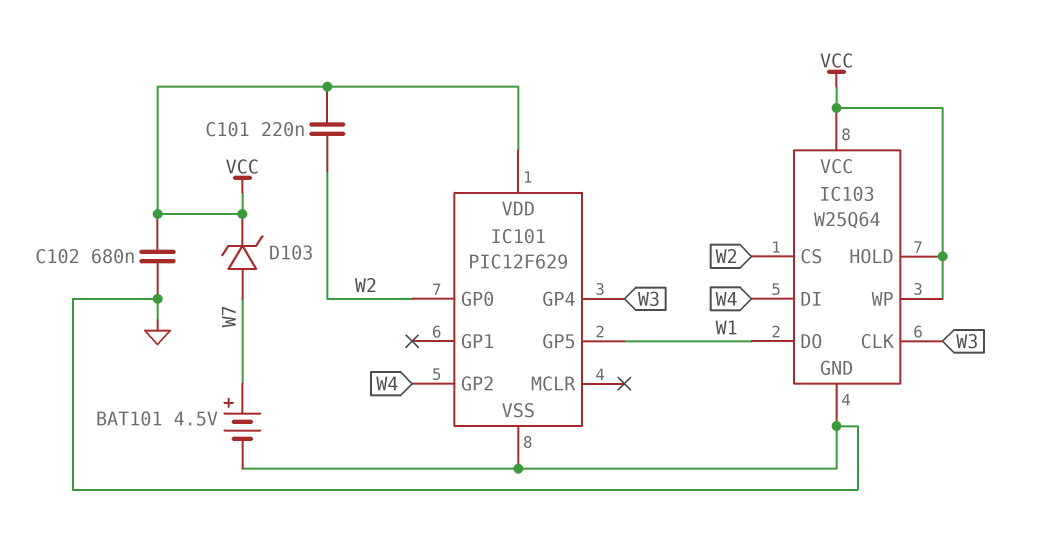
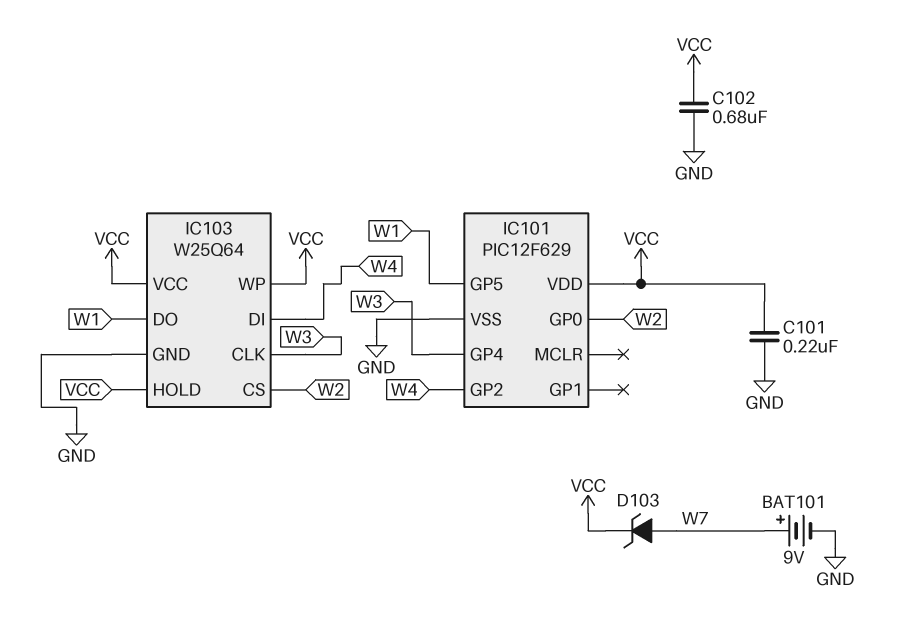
BAT101: 4.5V (plus W7, minus GND) -> 9V (plus W7, minus GND)
C101: 220nF (VCC, W2) -> 220nF (GND, VCC)

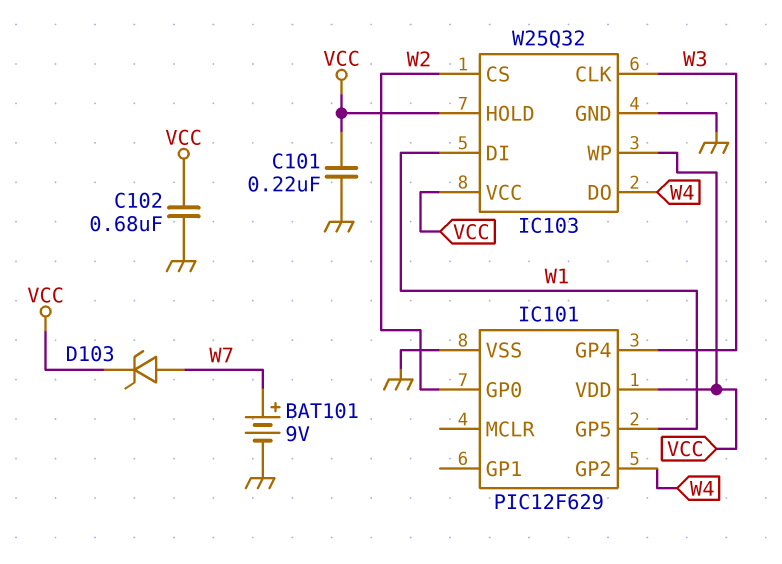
IC103: W25Q64 -> W25Q32
IC103 pin DI: W4 -> W1
IC103 pin DO: W1 -> W4

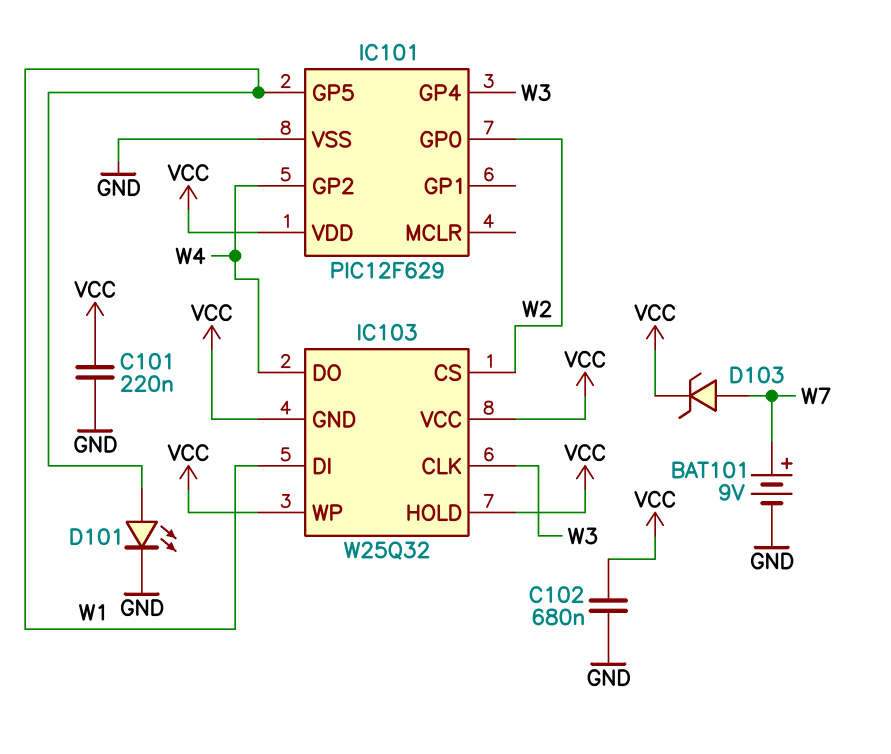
D101: none -> LED (A W1, K GND)
IC103 pin GND: GND -> VCC

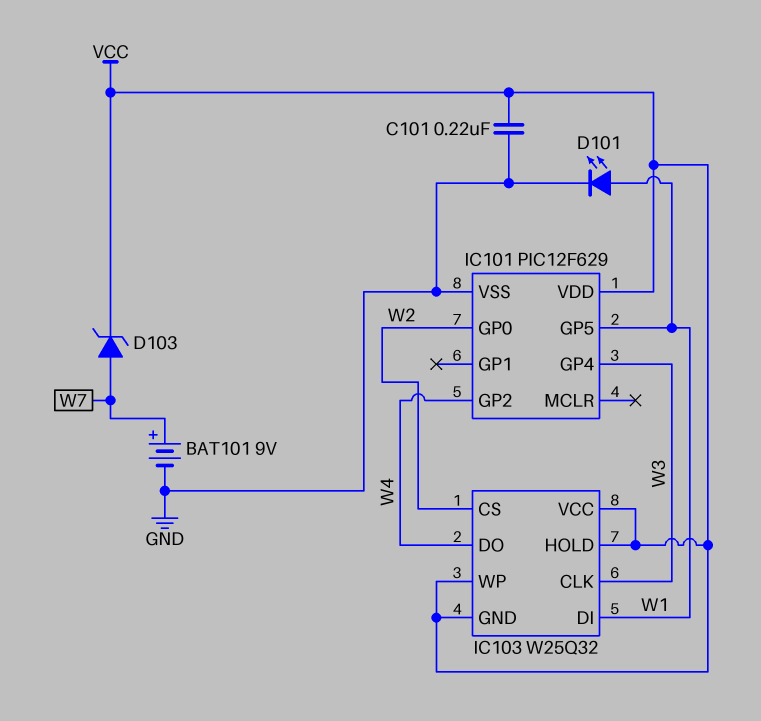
C102: 680nF (GND, VCC) -> none

